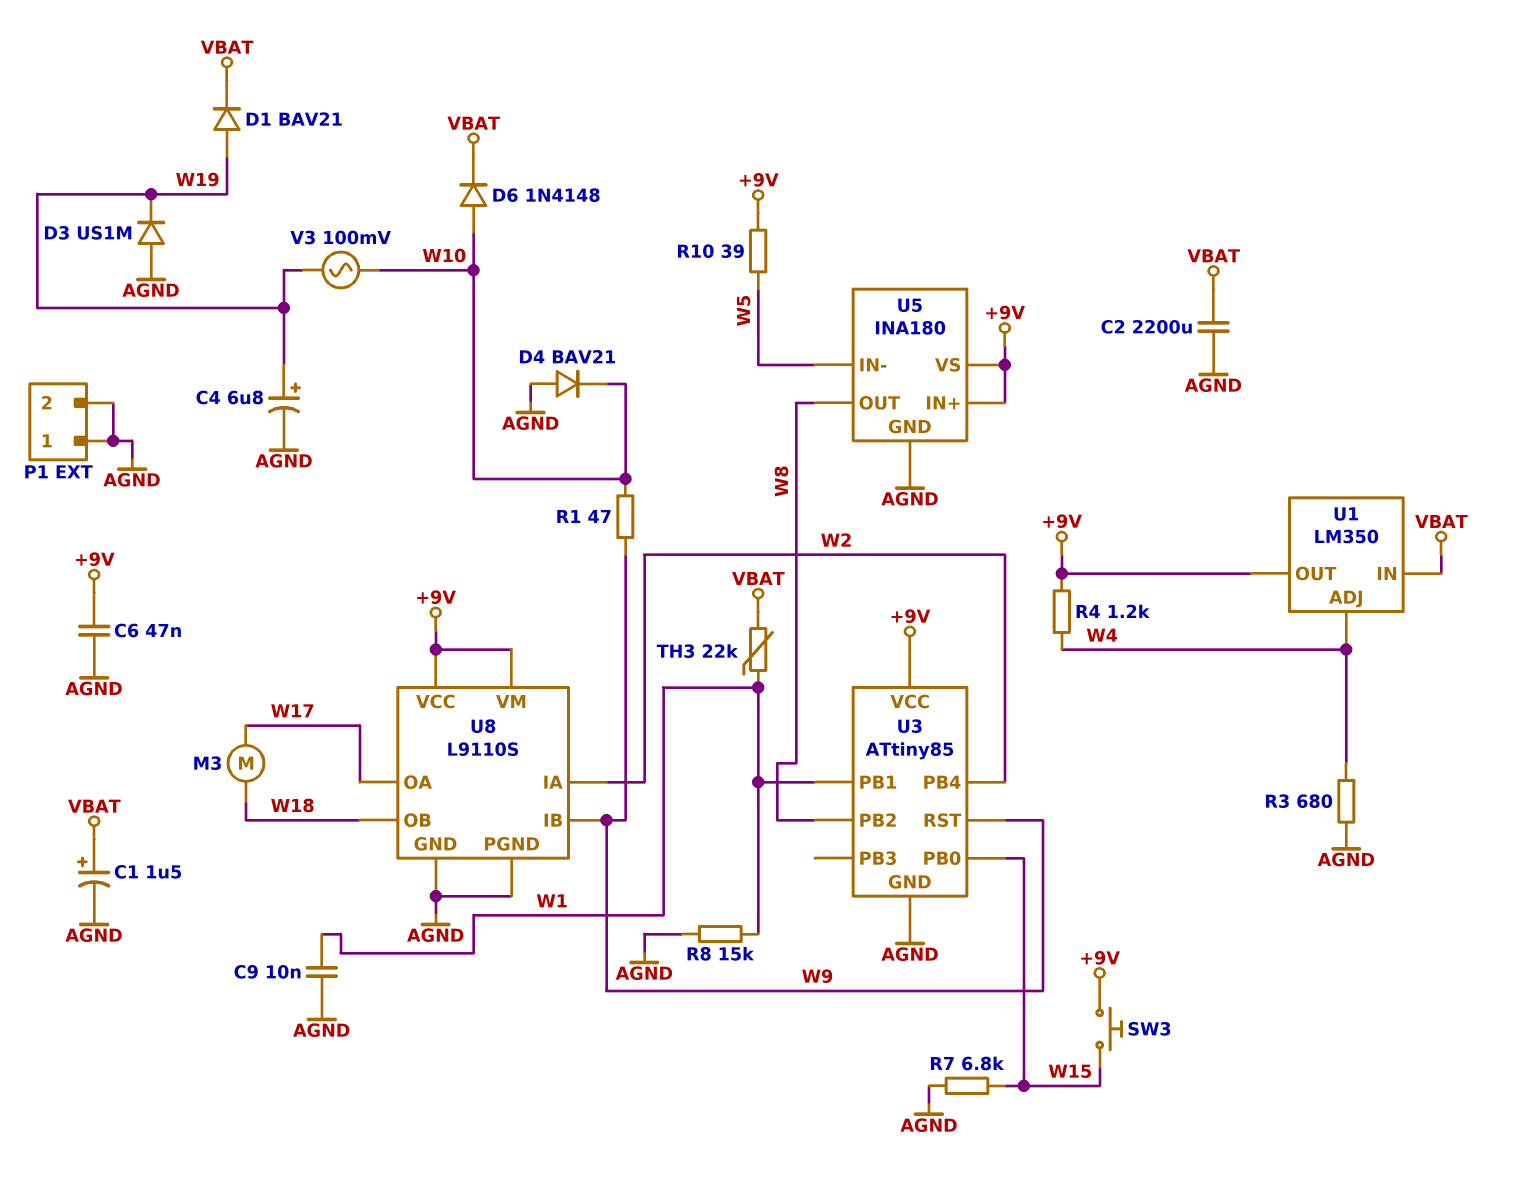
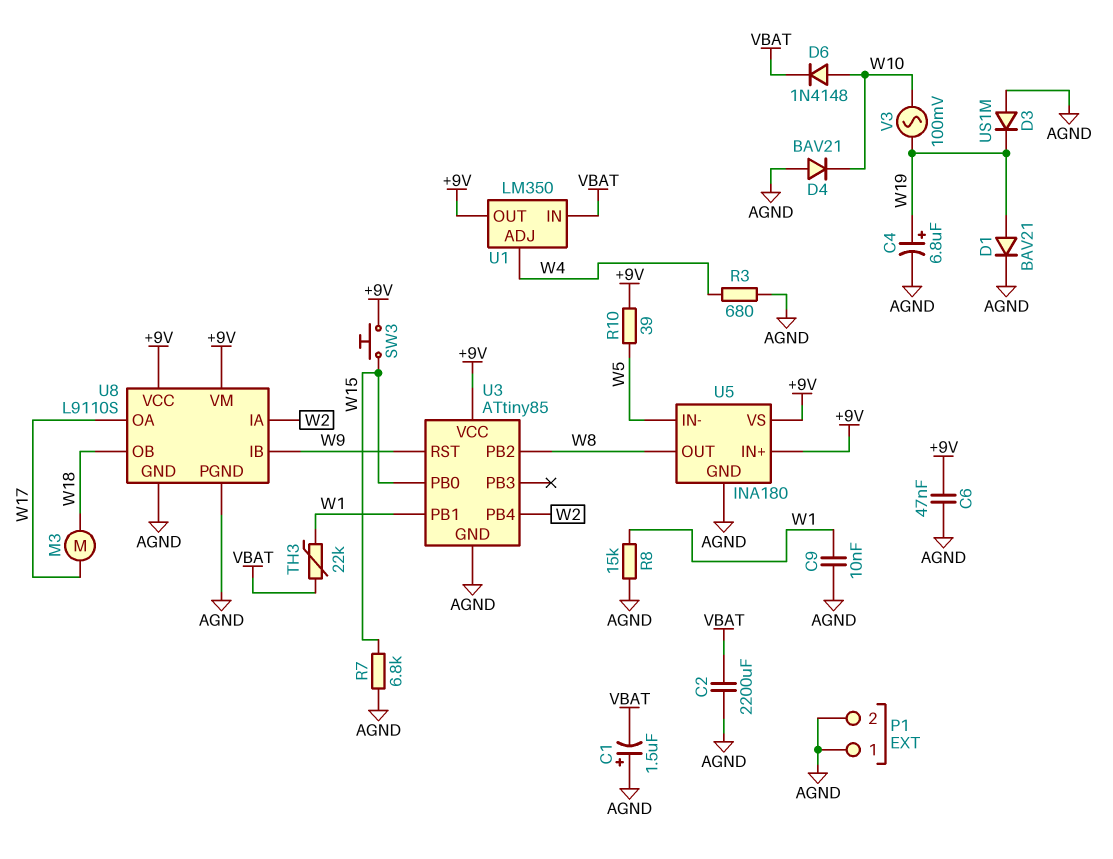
C1: 1.5uF (plus VBAT, minus AGND) -> 1.5uF (plus AGND, minus VBAT)
D1: diode BAV21 (A W19, K VBAT) -> diode BAV21 (A W19, K AGND)
R1: 47 (W9, W10) -> none
R4: 1.2k (+9V, W4) -> none

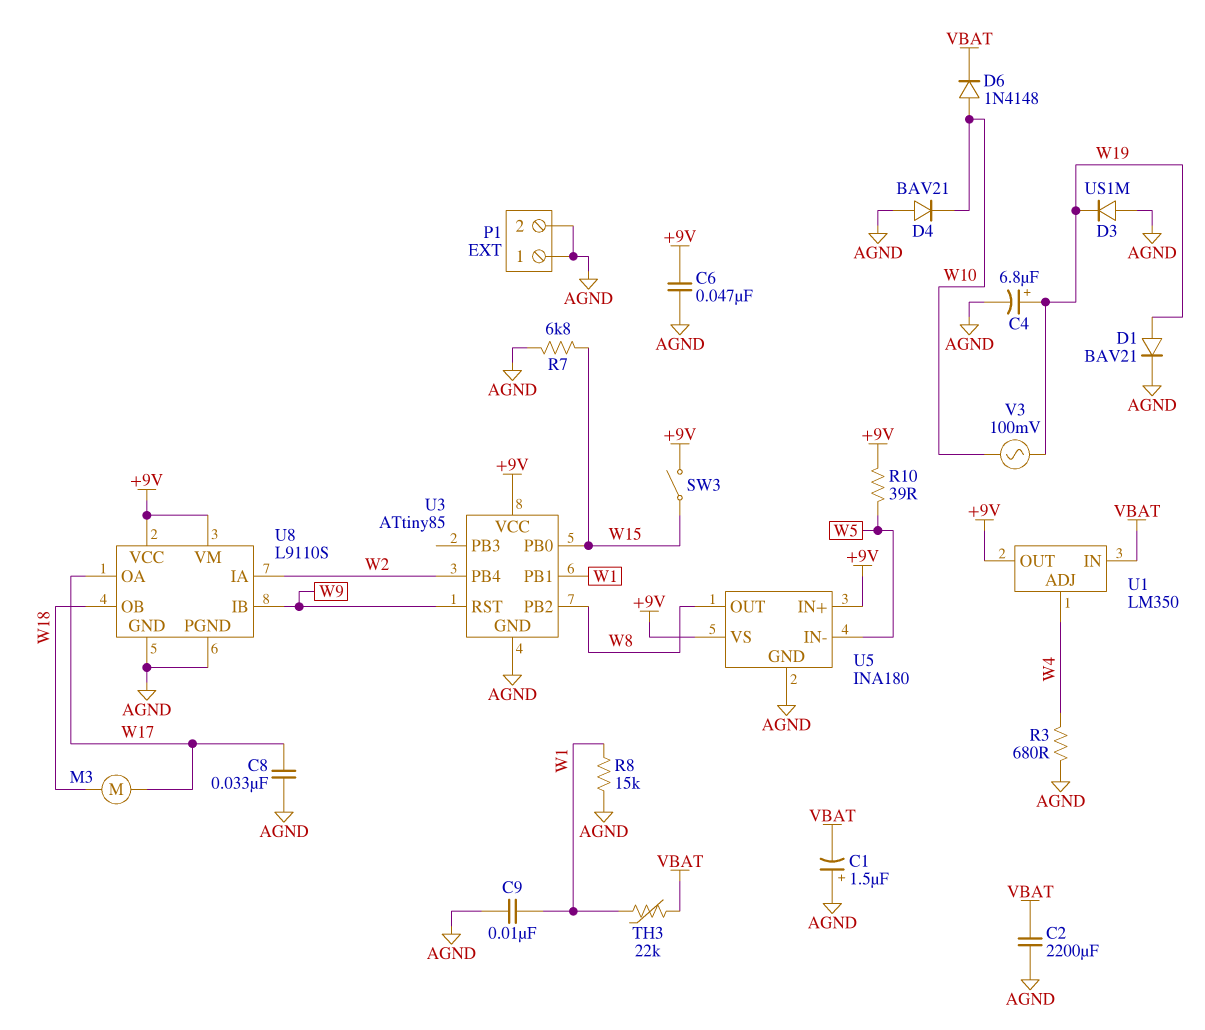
C8: none -> 33nF (AGND, W17)
SW3: button (+9V, W15) -> switch (+9V, W15)

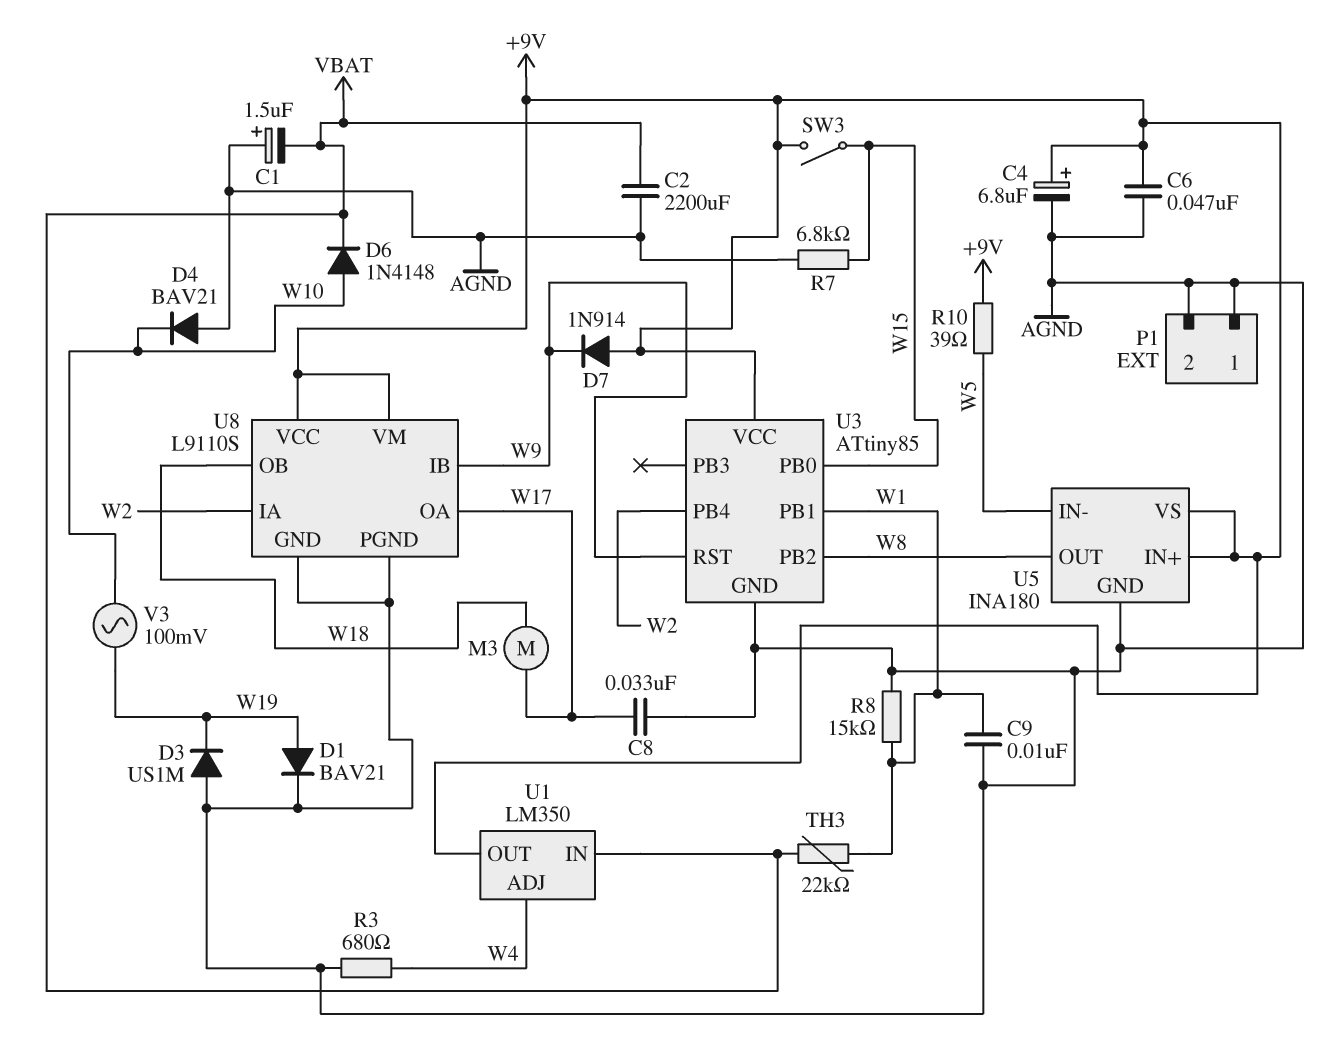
C4: 6.8uF (plus W19, minus AGND) -> 6.8uF (plus +9V, minus AGND)
D7: none -> diode 1N914 (A +9V, K W9)

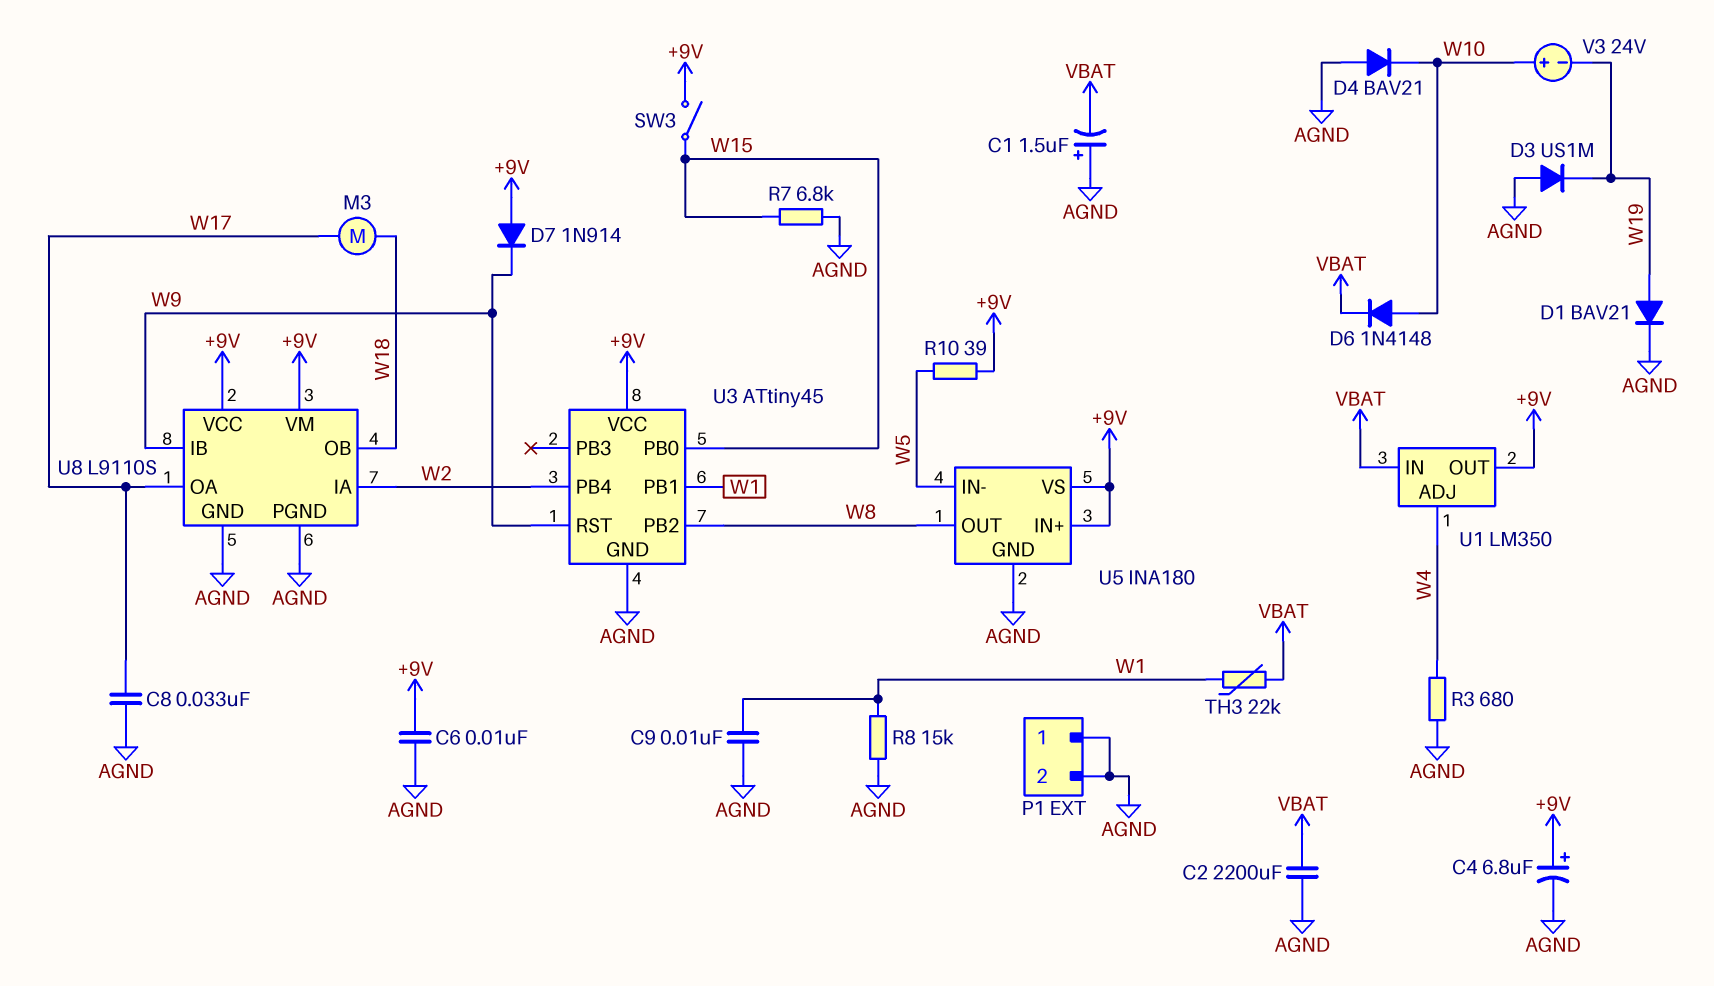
C6: 47nF (+9V, AGND) -> 10nF (+9V, AGND)
U3: ATtiny85 -> ATtiny45
V3: AC 100mV (W10, W19) -> 24V (plus W10, minus W19)

